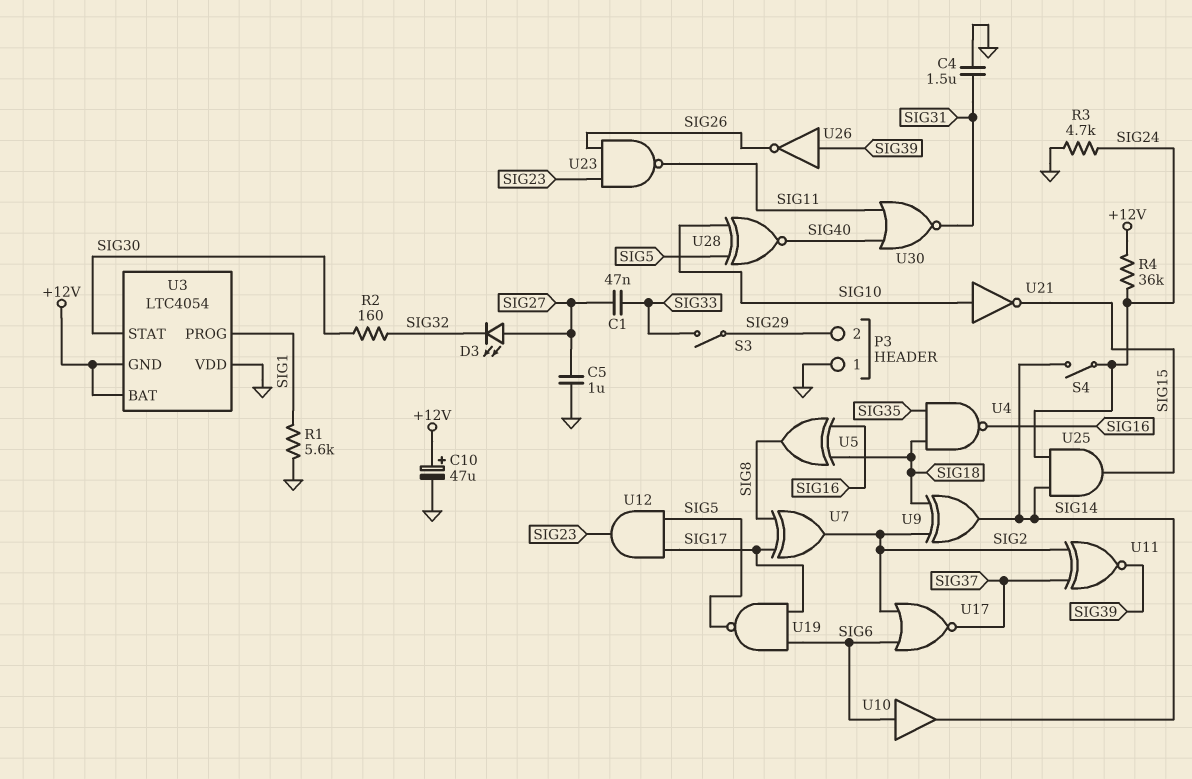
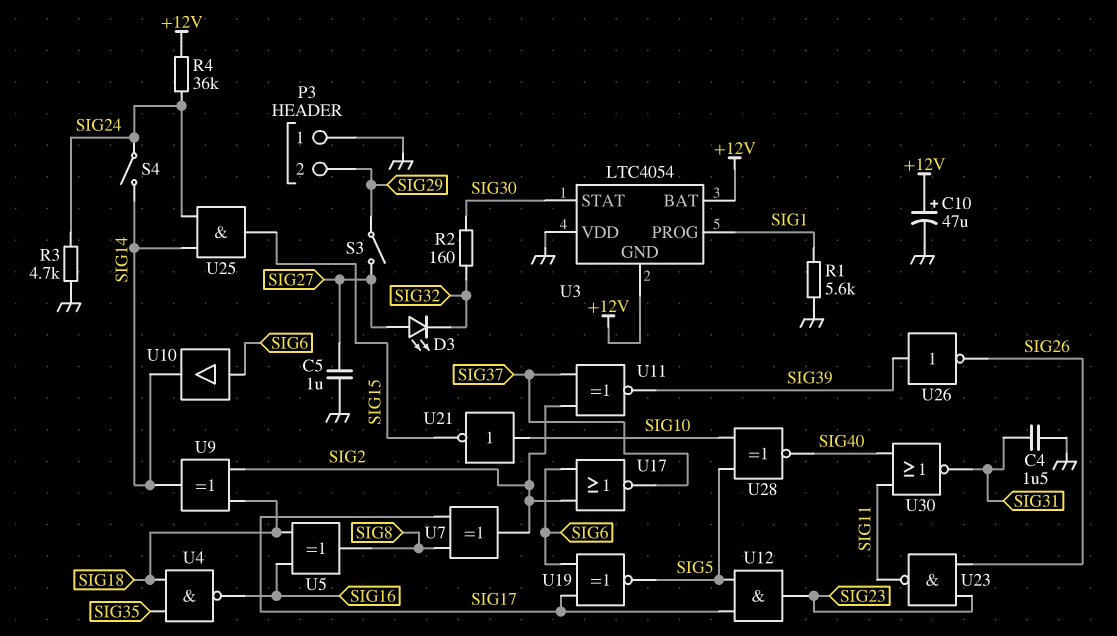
C1: 47nF (SIG27, SIG33) -> none
S3: switch (SIG29, SIG33) -> switch (SIG27, SIG29)
U19: NAND (in SIG6, in SIG17, out SIG5) -> XNOR (in SIG6, in SIG17, out SIG5)

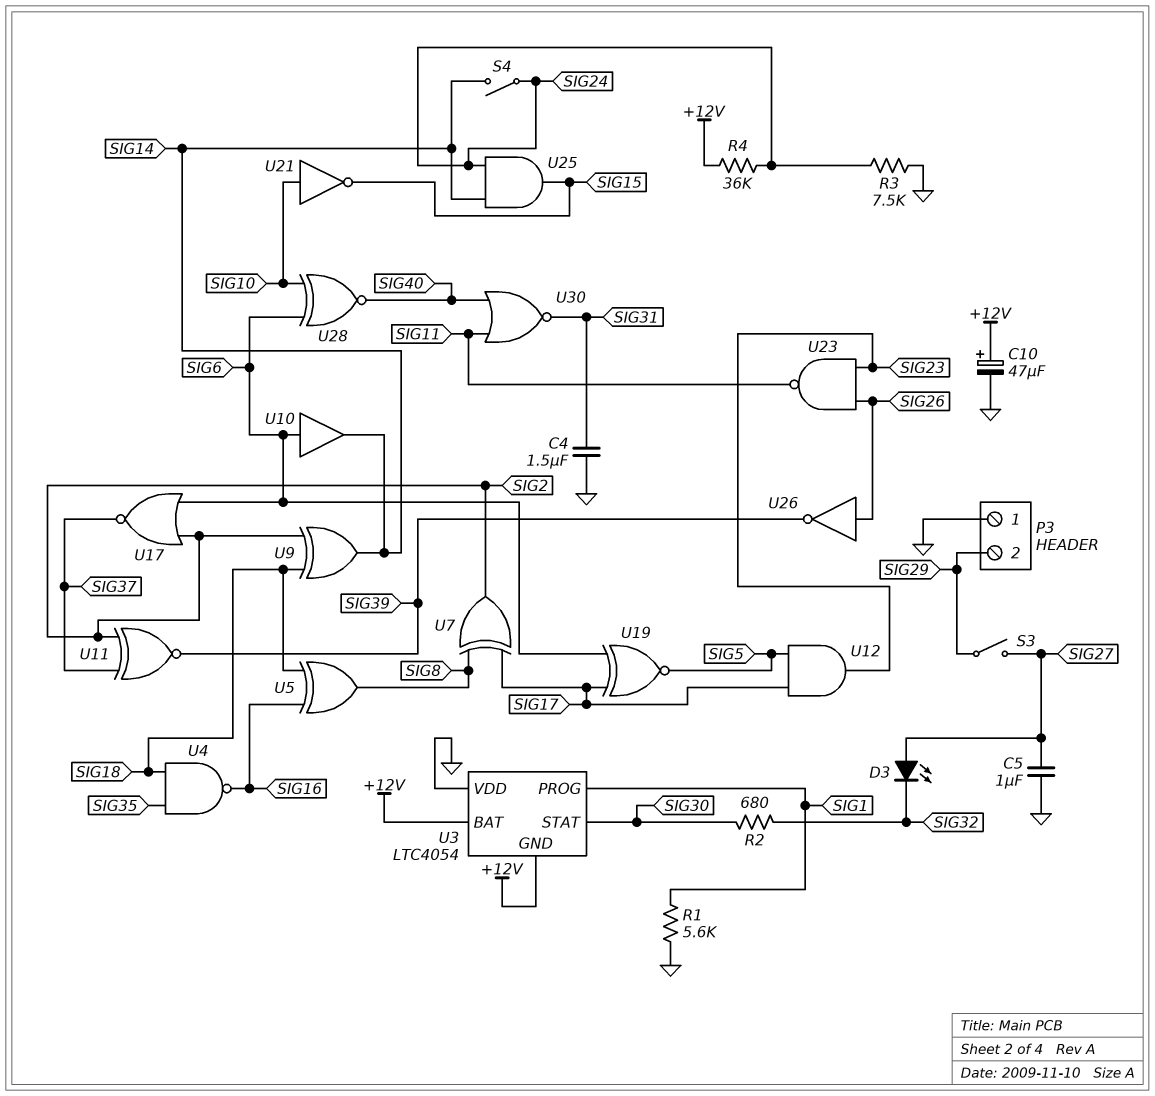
R2: 160 (SIG30, SIG32) -> 680 (SIG30, SIG32)
R3: 4.7k (GND, SIG24) -> 7.5k (GND, SIG24)
U26: NOT (in SIG39, out SIG26) -> NOT (in SIG26, out SIG39)
U28: XNOR (in SIG5, in SIG10, out SIG40) -> XNOR (in SIG6, in SIG10, out SIG40)

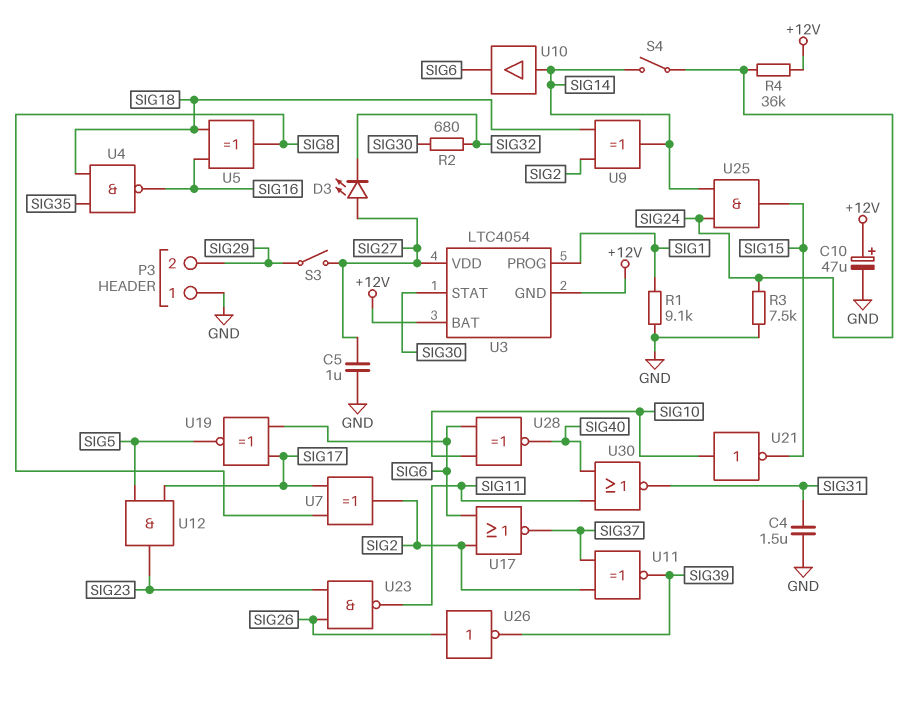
R1: 5.6k (GND, SIG1) -> 9.1k (GND, SIG1)
U3 pin VDD: GND -> SIG27
U10: buffer (in SIG6, out SIG14) -> buffer (in SIG14, out SIG6)

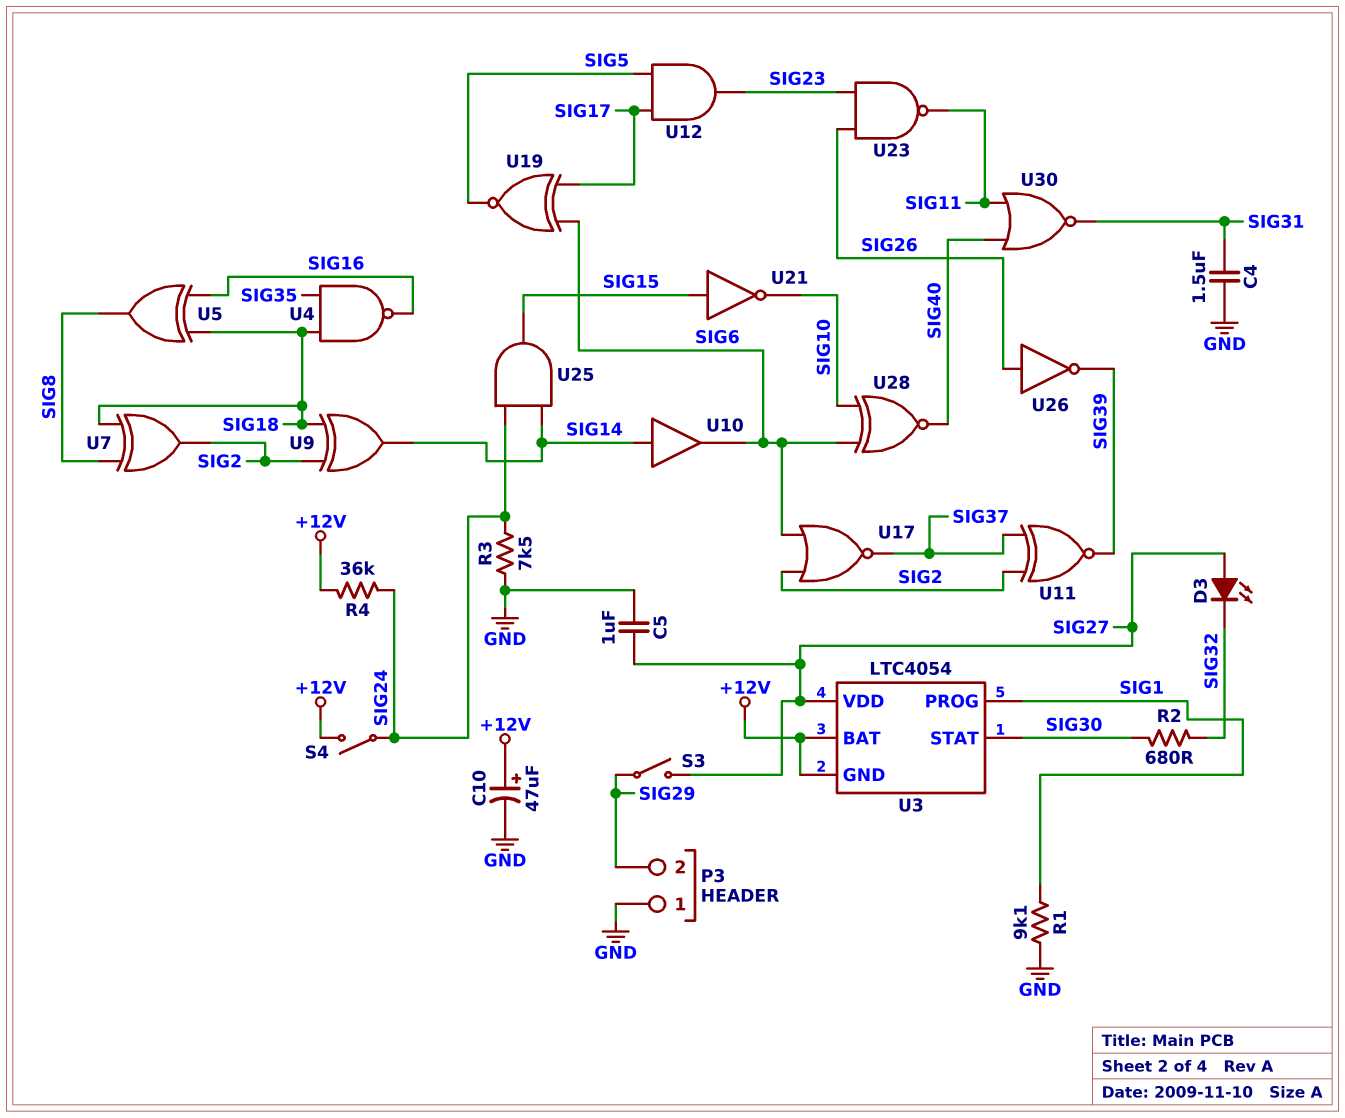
S4: switch (SIG14, SIG24) -> switch (+12V, SIG24)
U7: XOR (in SIG8, in SIG17, out SIG2) -> XOR (in SIG8, in SIG18, out SIG2)
U21: NOT (in SIG10, out SIG15) -> NOT (in SIG15, out SIG10)

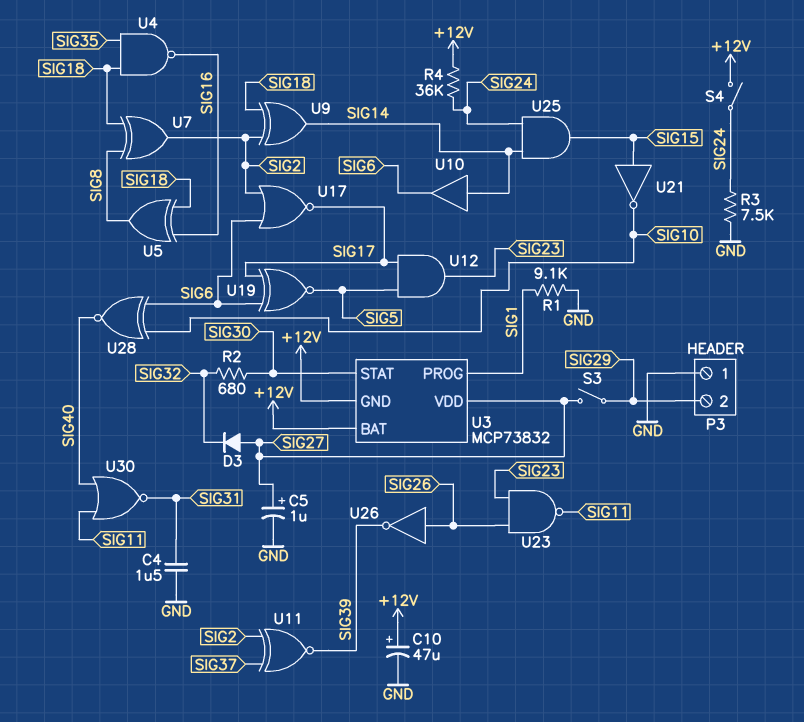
C5: 1uF (GND, SIG27) -> 1uF (plus SIG27, minus GND)
D3: LED (A SIG27, K SIG32) -> diode (A SIG27, K SIG32)
U3: LTC4054 -> MCP73832
U17: NOR (in SIG2, in SIG6, out SIG37) -> NOR (in SIG2, in SIG6, out SIG17)

